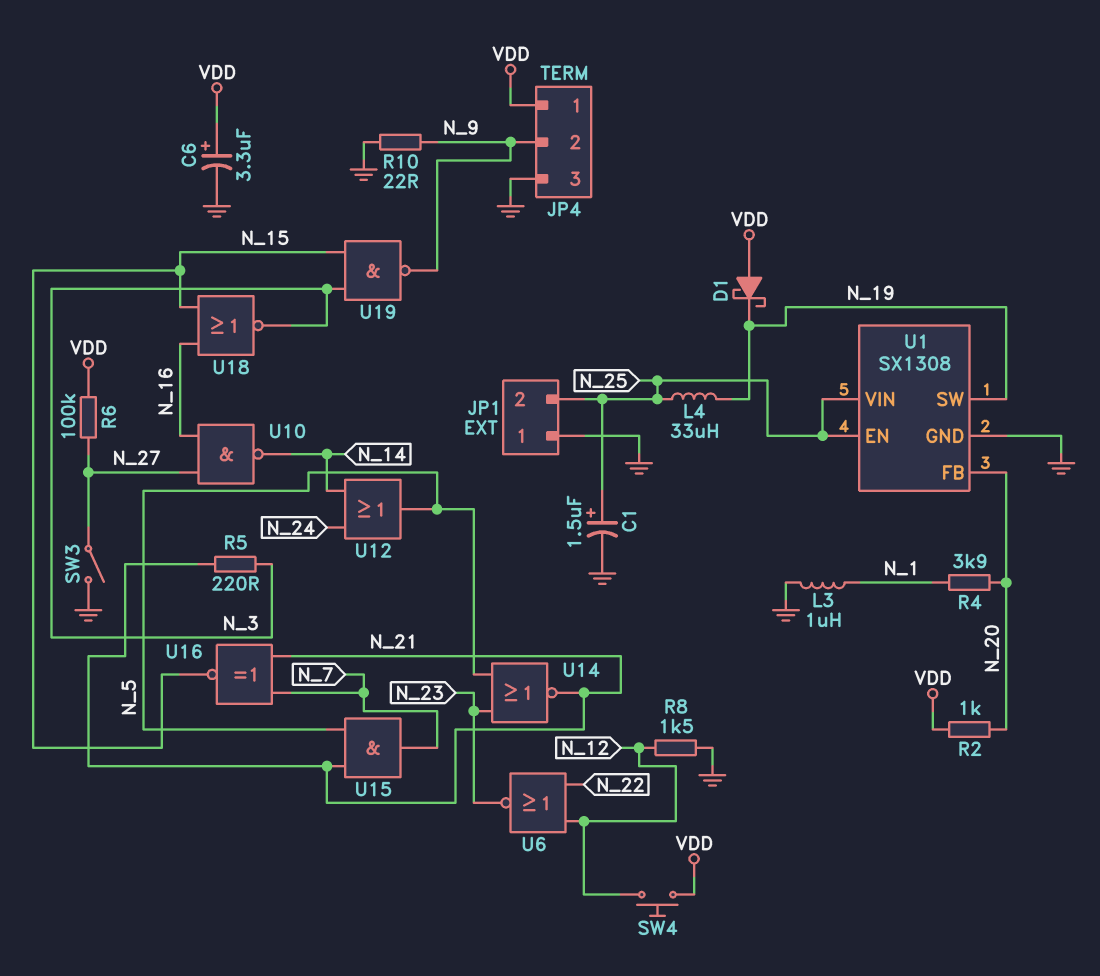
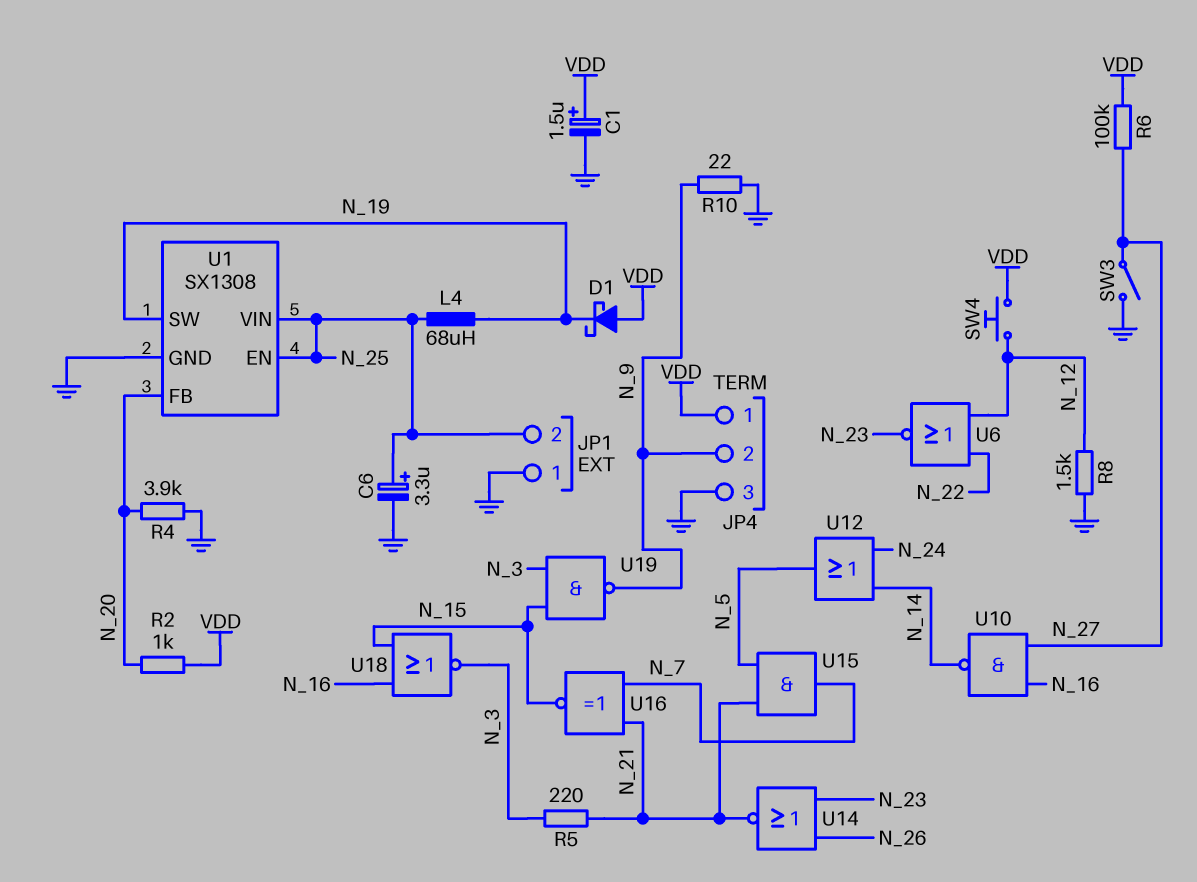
C1: 1.5uF (plus N_25, minus GND) -> 1.5uF (plus VDD, minus GND)
C6: 3.3uF (plus VDD, minus GND) -> 3.3uF (plus N_25, minus GND)
L3: 1uH (GND, N_1) -> none
L4: 33uH (N_19, N_25) -> 68uH (N_19, N_25)
R4: 3.9k (N_1, N_20) -> 3.9k (GND, N_20)
U14: NOR (in N_5, in N_23, out N_21) -> NOR (in N_23, in N_26, out N_21)

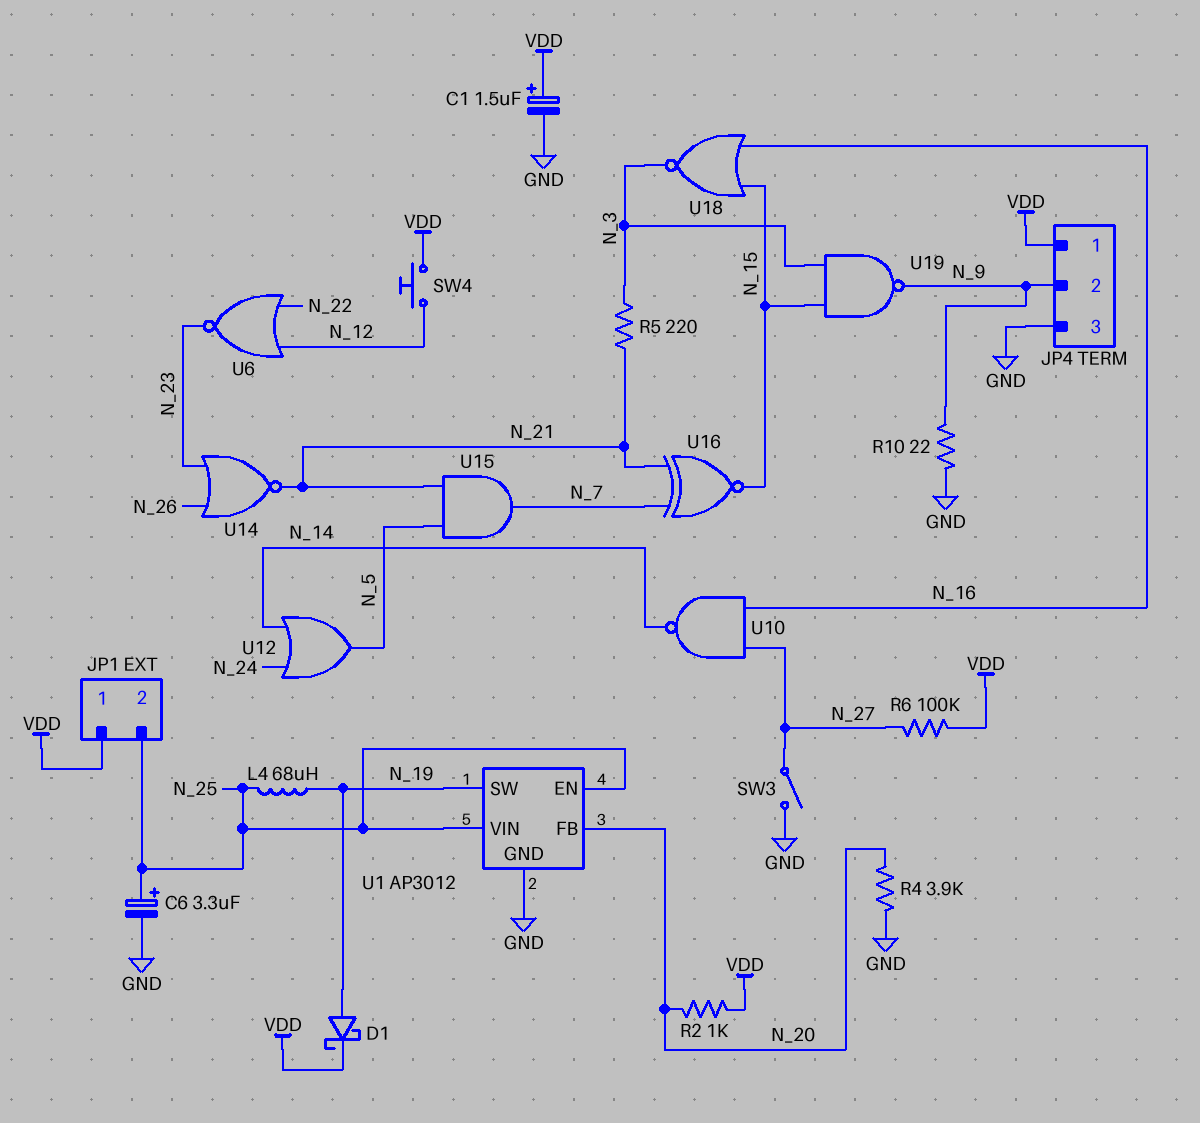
D1: schottky (A VDD, K N_19) -> schottky (A N_19, K VDD)
JP1 pin 1: GND -> VDD
R8: 1.5k (GND, N_12) -> none
U1: SX1308 -> AP3012

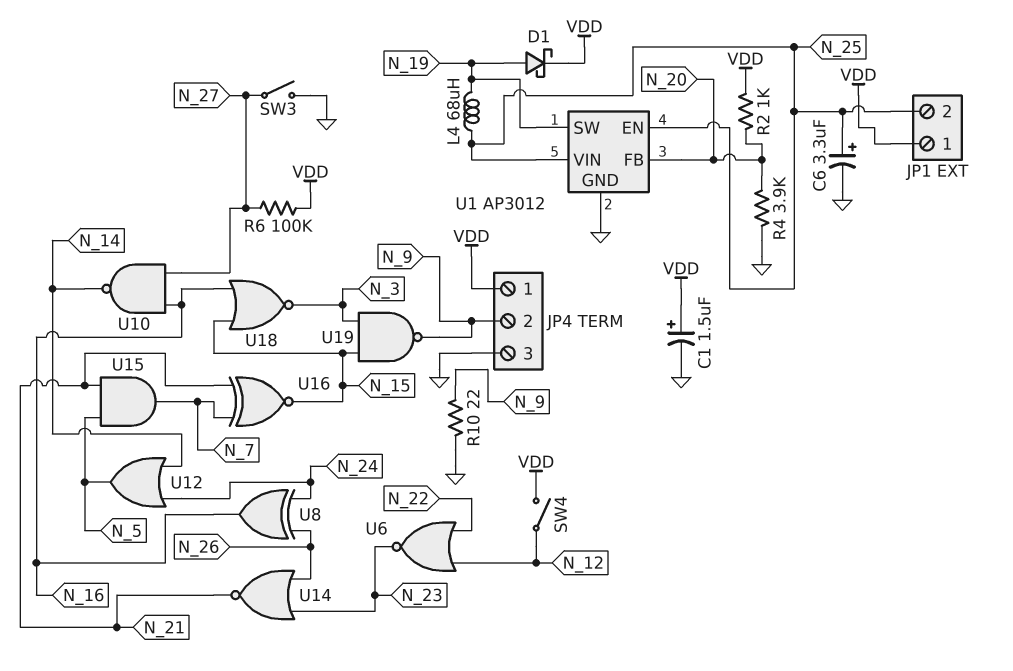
R5: 220 (N_3, N_21) -> none
SW4: button (N_12, VDD) -> switch (N_12, VDD)
U8: none -> XOR (in N_24, in N_26, out N_16)

